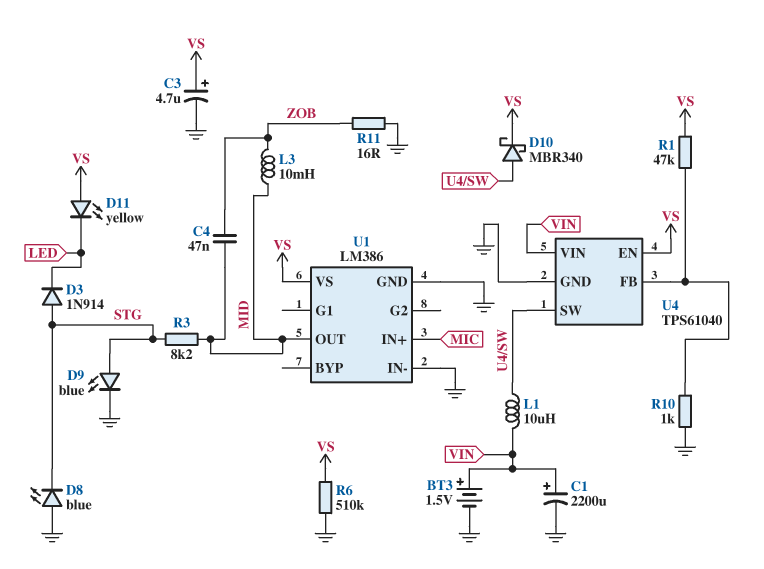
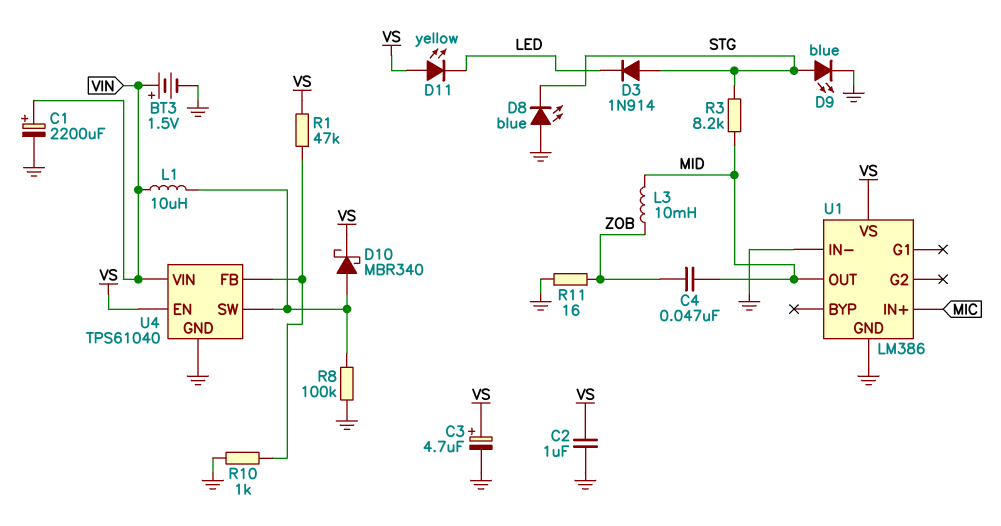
C2: none -> 1uF (GND, VS)
R6: 510k (GND, VS) -> none
R8: none -> 100k (GND, U4/SW)

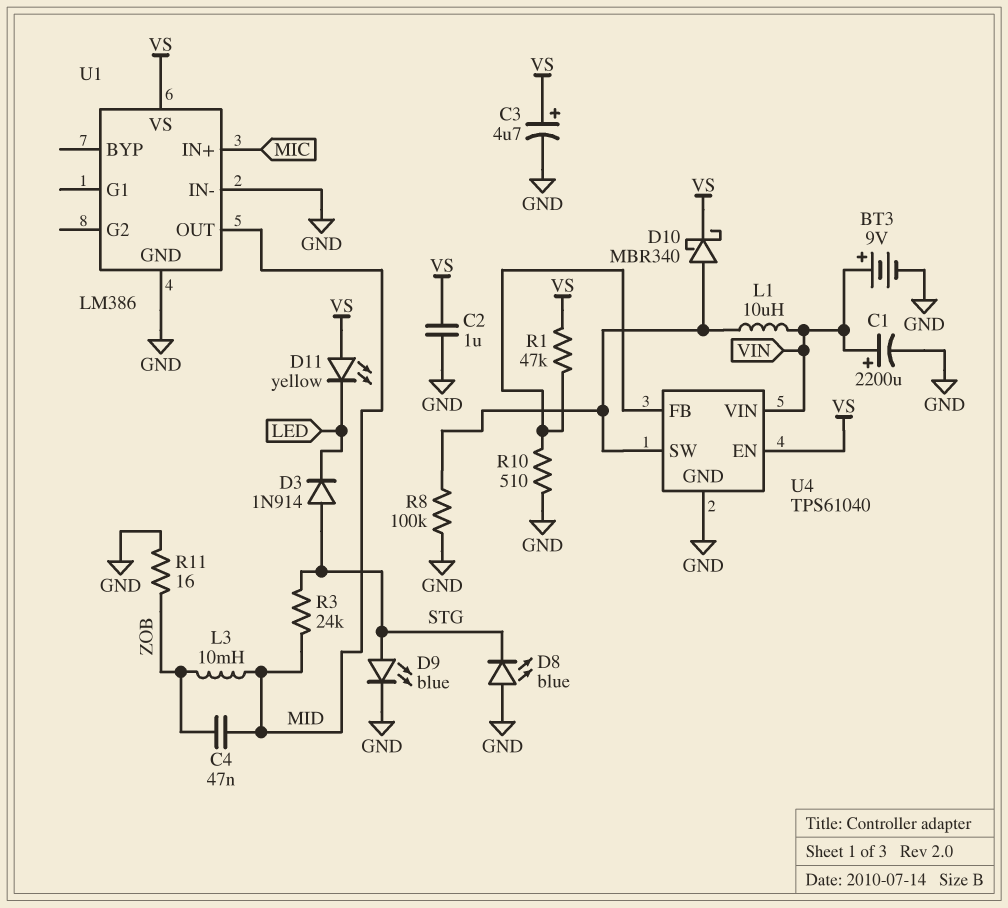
BT3: 1.5V (plus VIN, minus GND) -> 9V (plus VIN, minus GND)
R3: 8.2k (MID, STG) -> 24k (MID, STG)
R10: 1k (GND, U4/FB) -> 510 (GND, U4/FB)

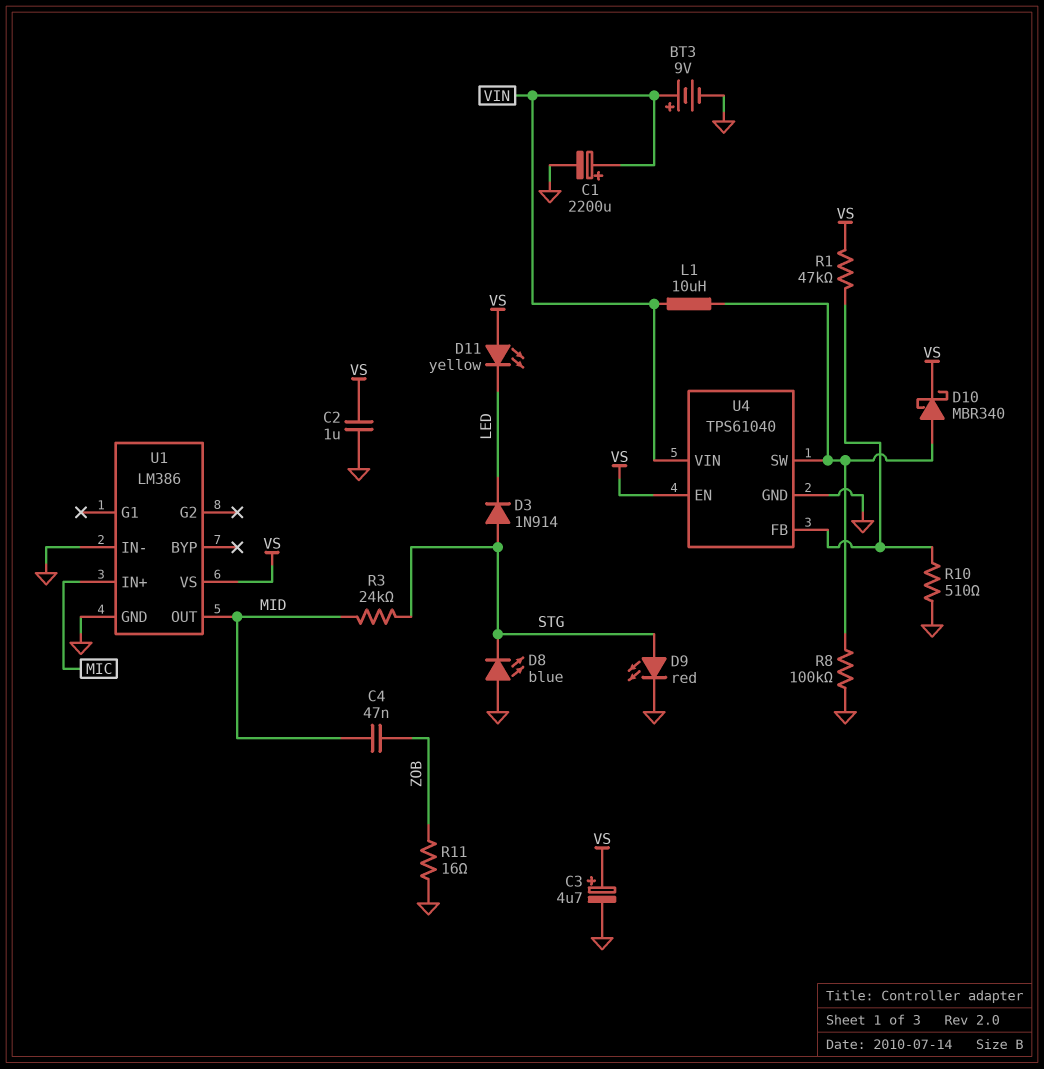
D9: LED blue (A STG, K GND) -> LED red (A STG, K GND)
L3: 10mH (MID, ZOB) -> none

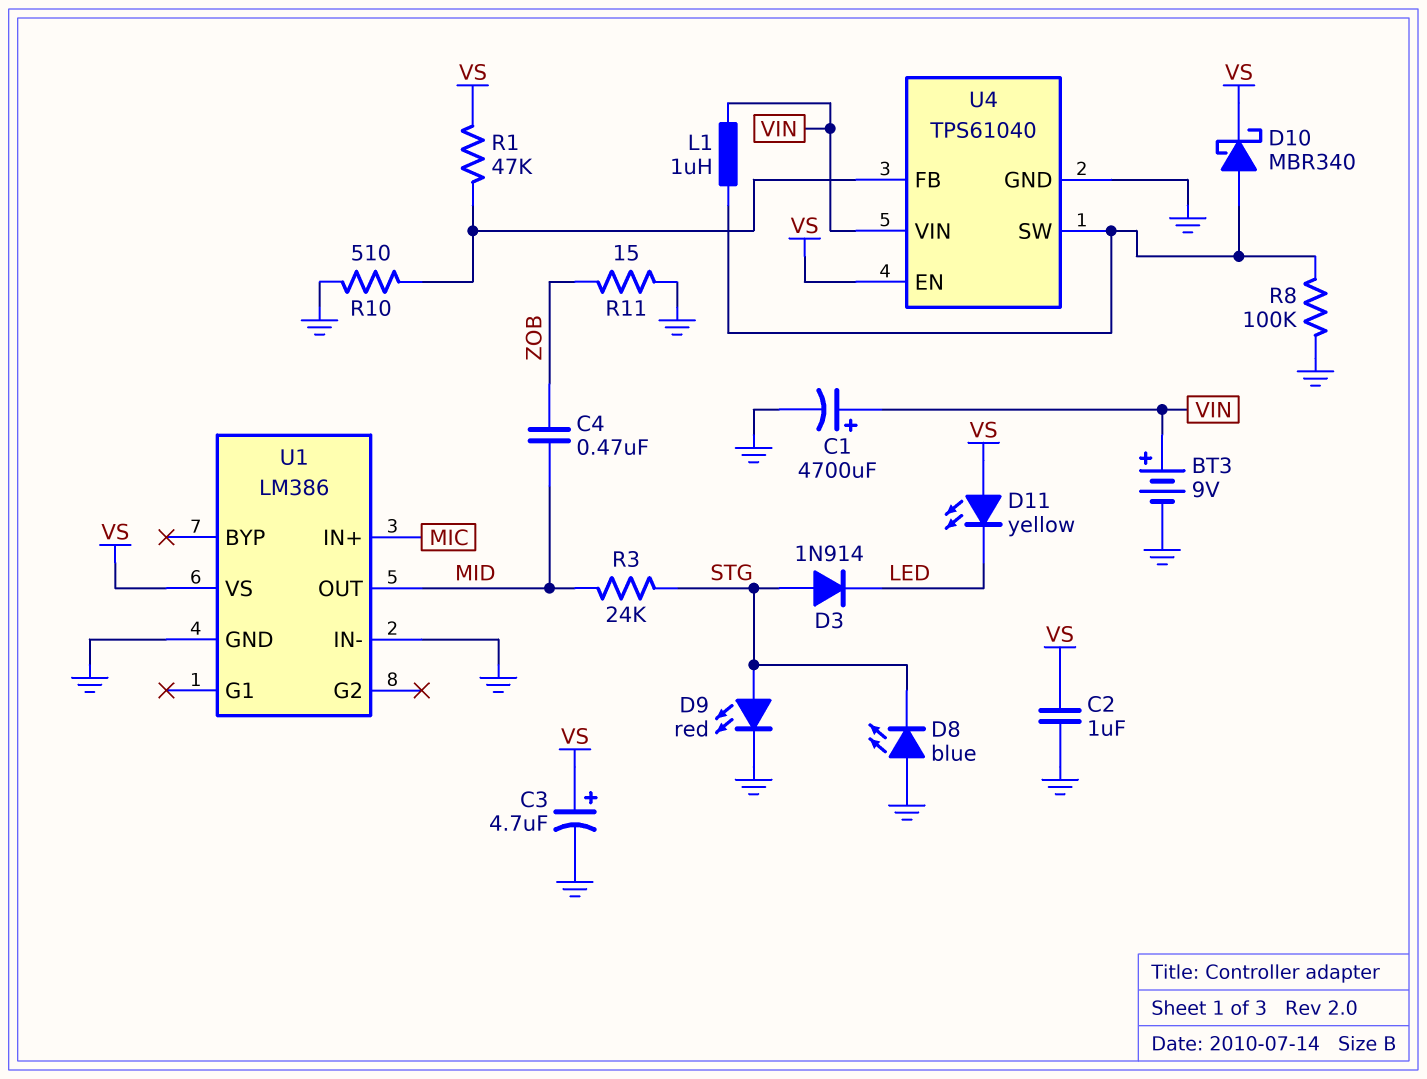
C1: 2200uF (plus VIN, minus GND) -> 4700uF (plus VIN, minus GND)
C4: 47nF (MID, ZOB) -> 470nF (MID, ZOB)
L1: 10uH (U4/SW, VIN) -> 1uH (U4/SW, VIN)
R11: 16 (GND, ZOB) -> 15 (GND, ZOB)

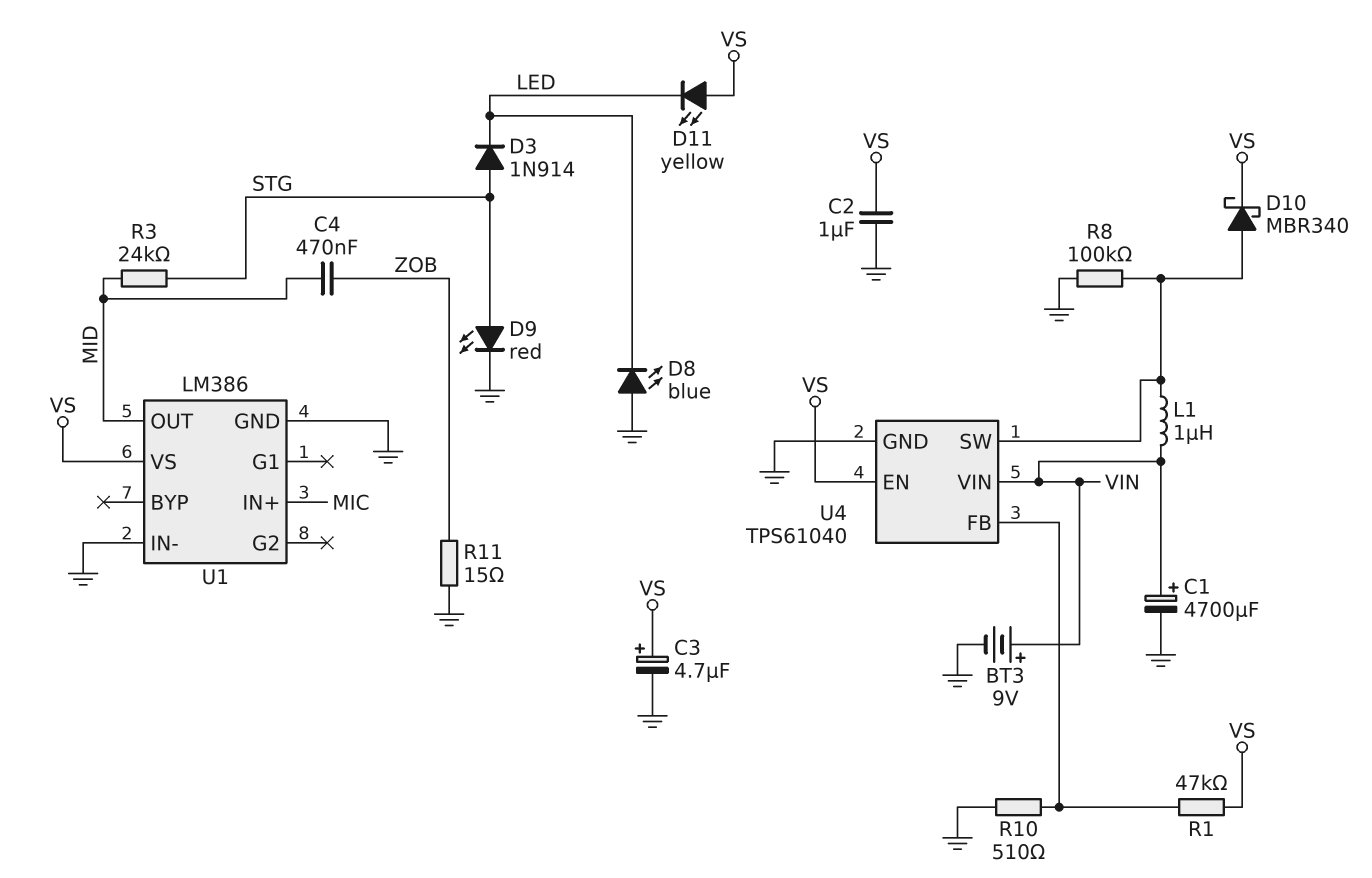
D8: LED blue (A GND, K STG) -> LED blue (A GND, K LED)

